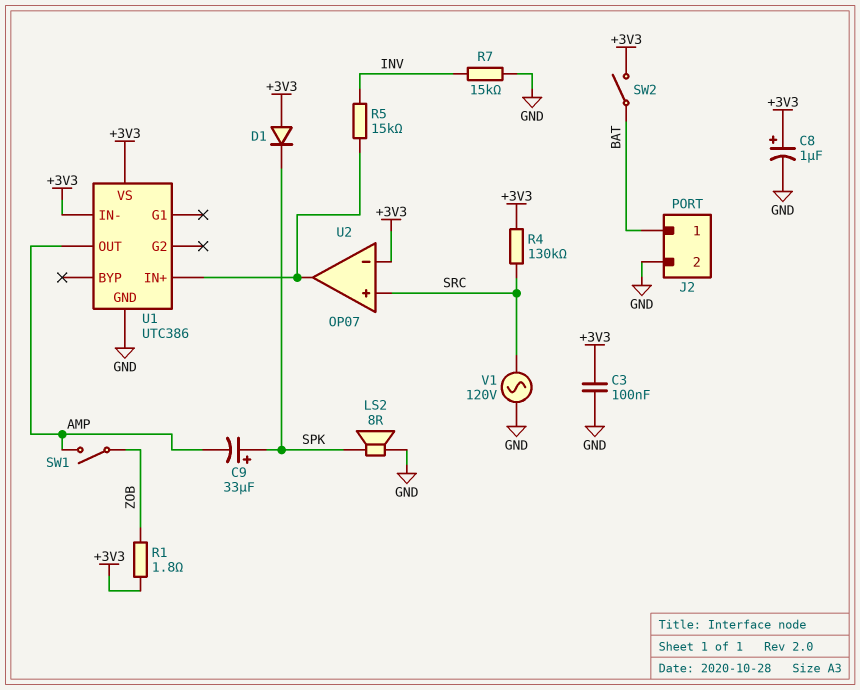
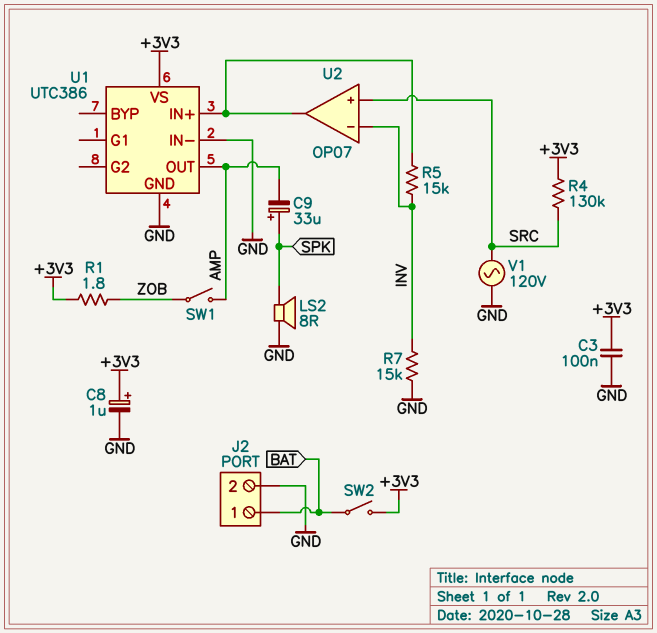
D1: diode (A +3V3, K SPK) -> none
U1 pin IN-: +3V3 -> GND
U2 pin in-: +3V3 -> INV

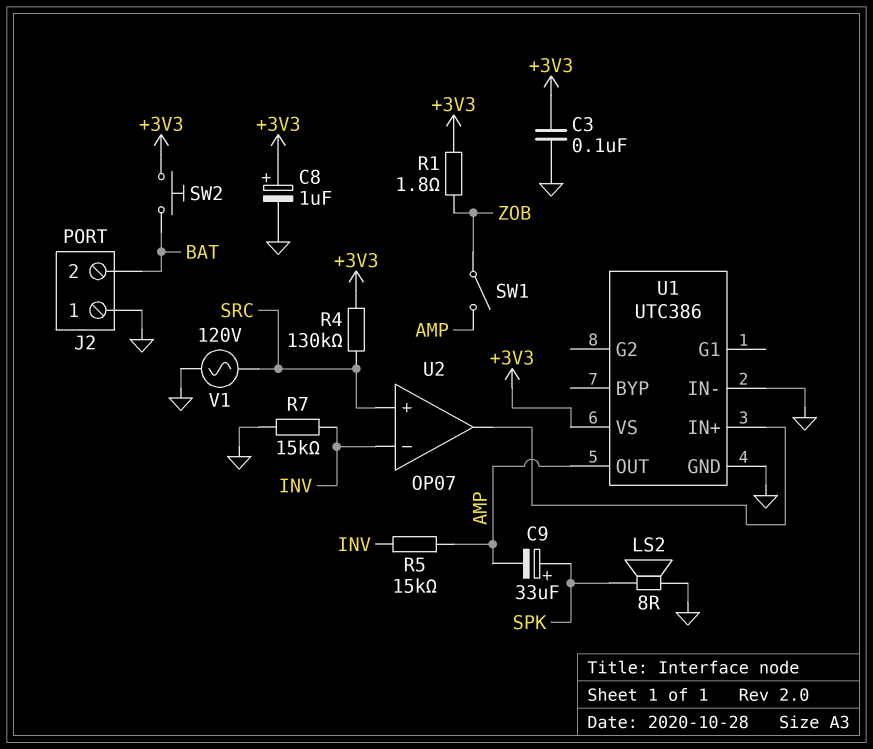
J2 pin 1: BAT -> GND
J2 pin 2: GND -> BAT
R5: 15k (INV, U1/IN+) -> 15k (AMP, INV)
SW2: switch (+3V3, BAT) -> button (+3V3, BAT)

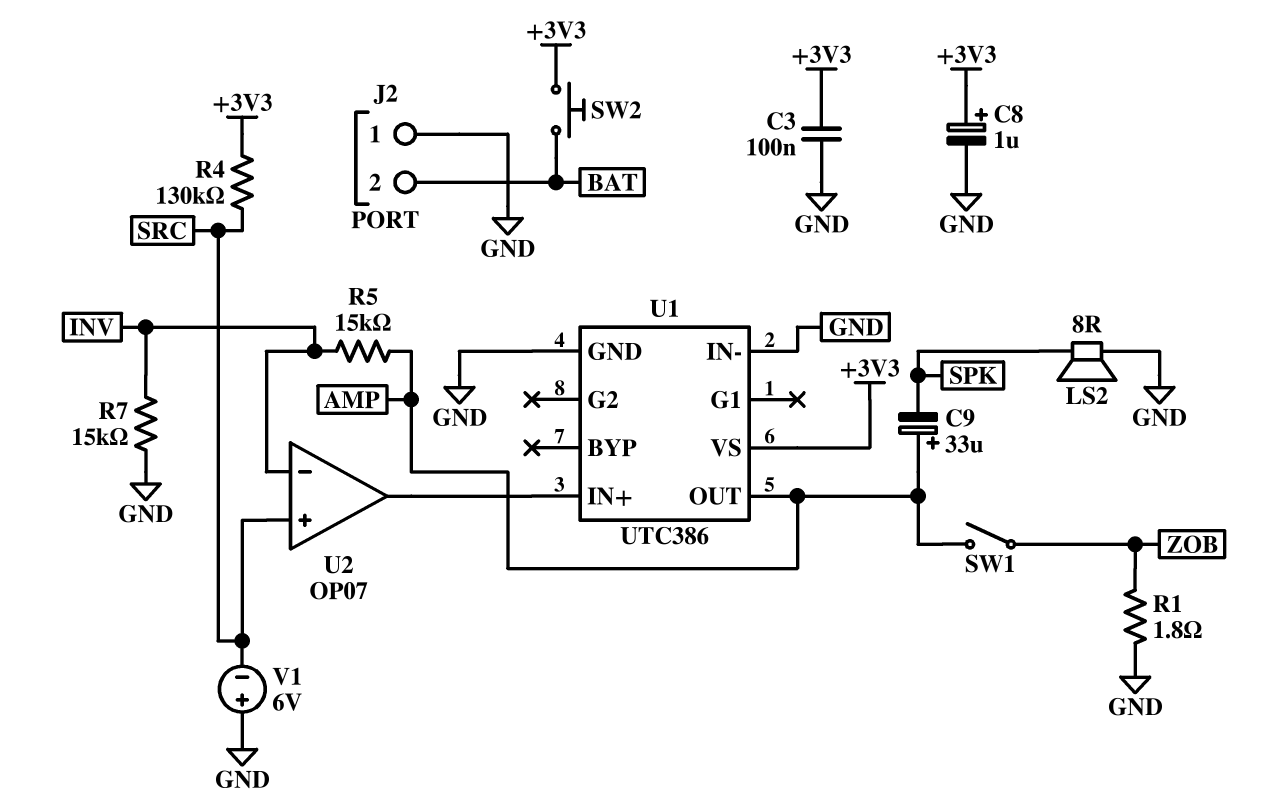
C9: 33uF (plus SPK, minus AMP) -> 33uF (plus AMP, minus SPK)
R1: 1.8 (+3V3, ZOB) -> 1.8 (GND, ZOB)
V1: AC 120V (GND, SRC) -> 6V (plus GND, minus SRC)

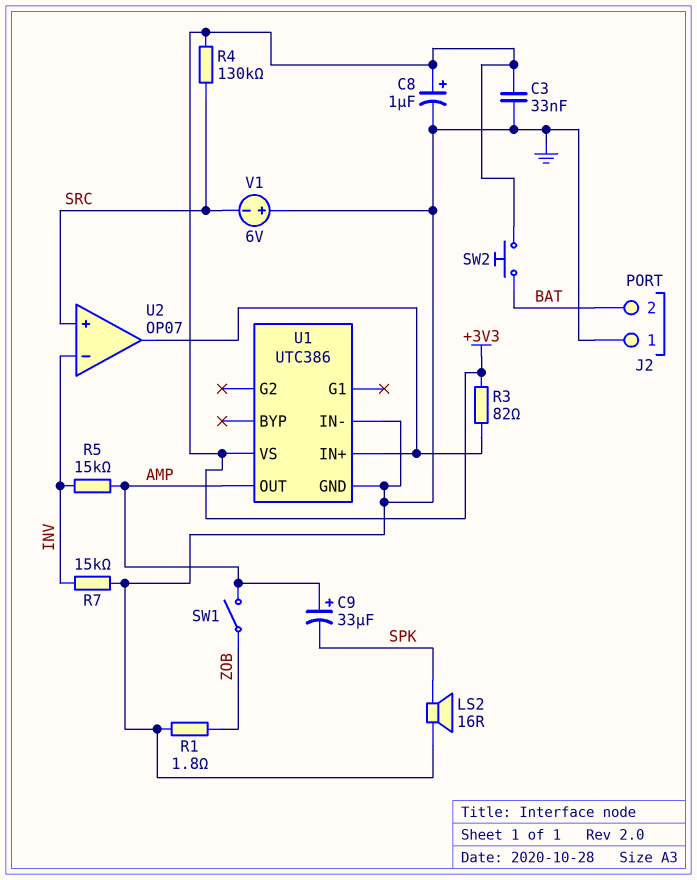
C3: 100nF (+3V3, GND) -> 33nF (+3V3, GND)
LS2: speaker 8R (GND, SPK) -> speaker 16R (GND, SPK)
R3: none -> 82 (+3V3, U1/IN+)

